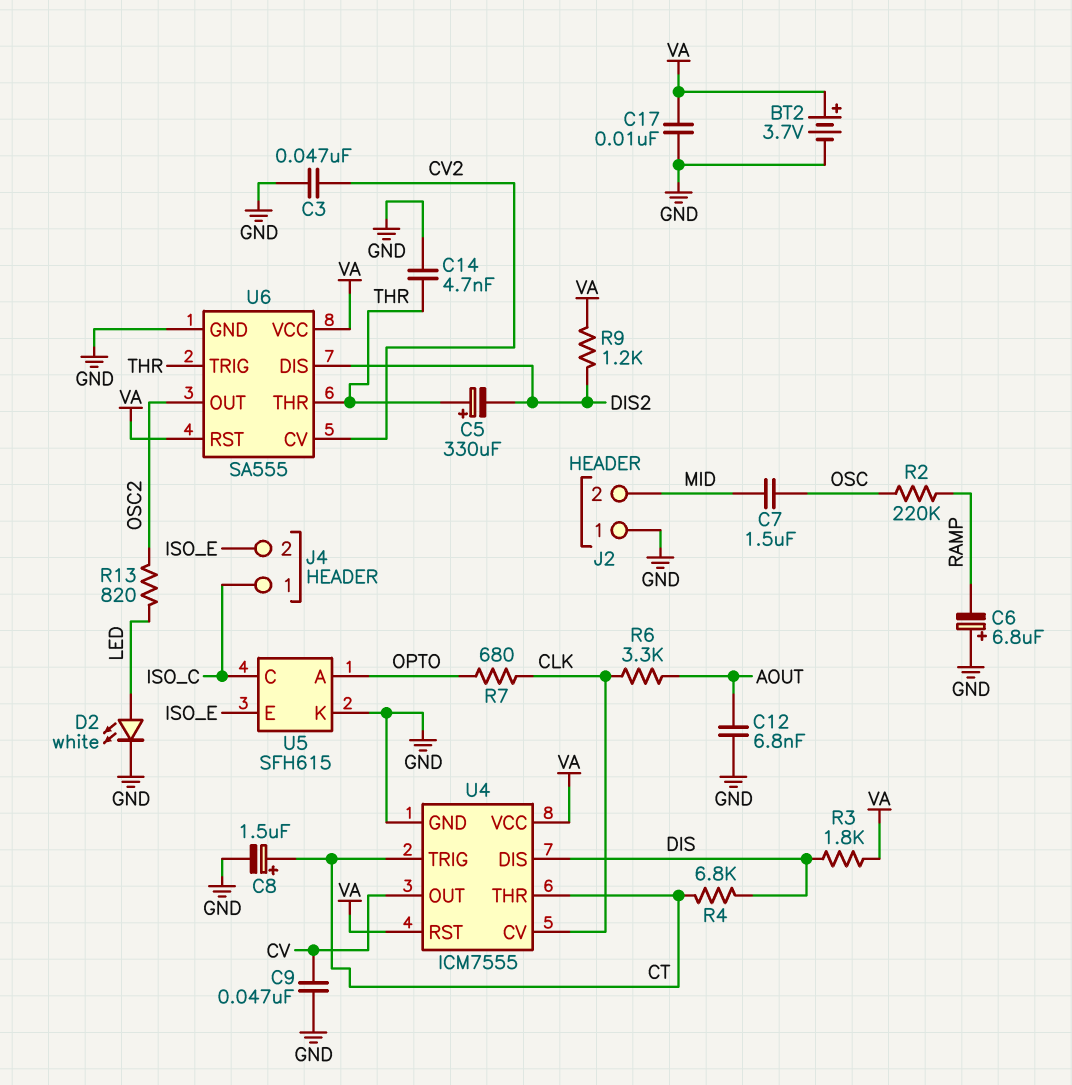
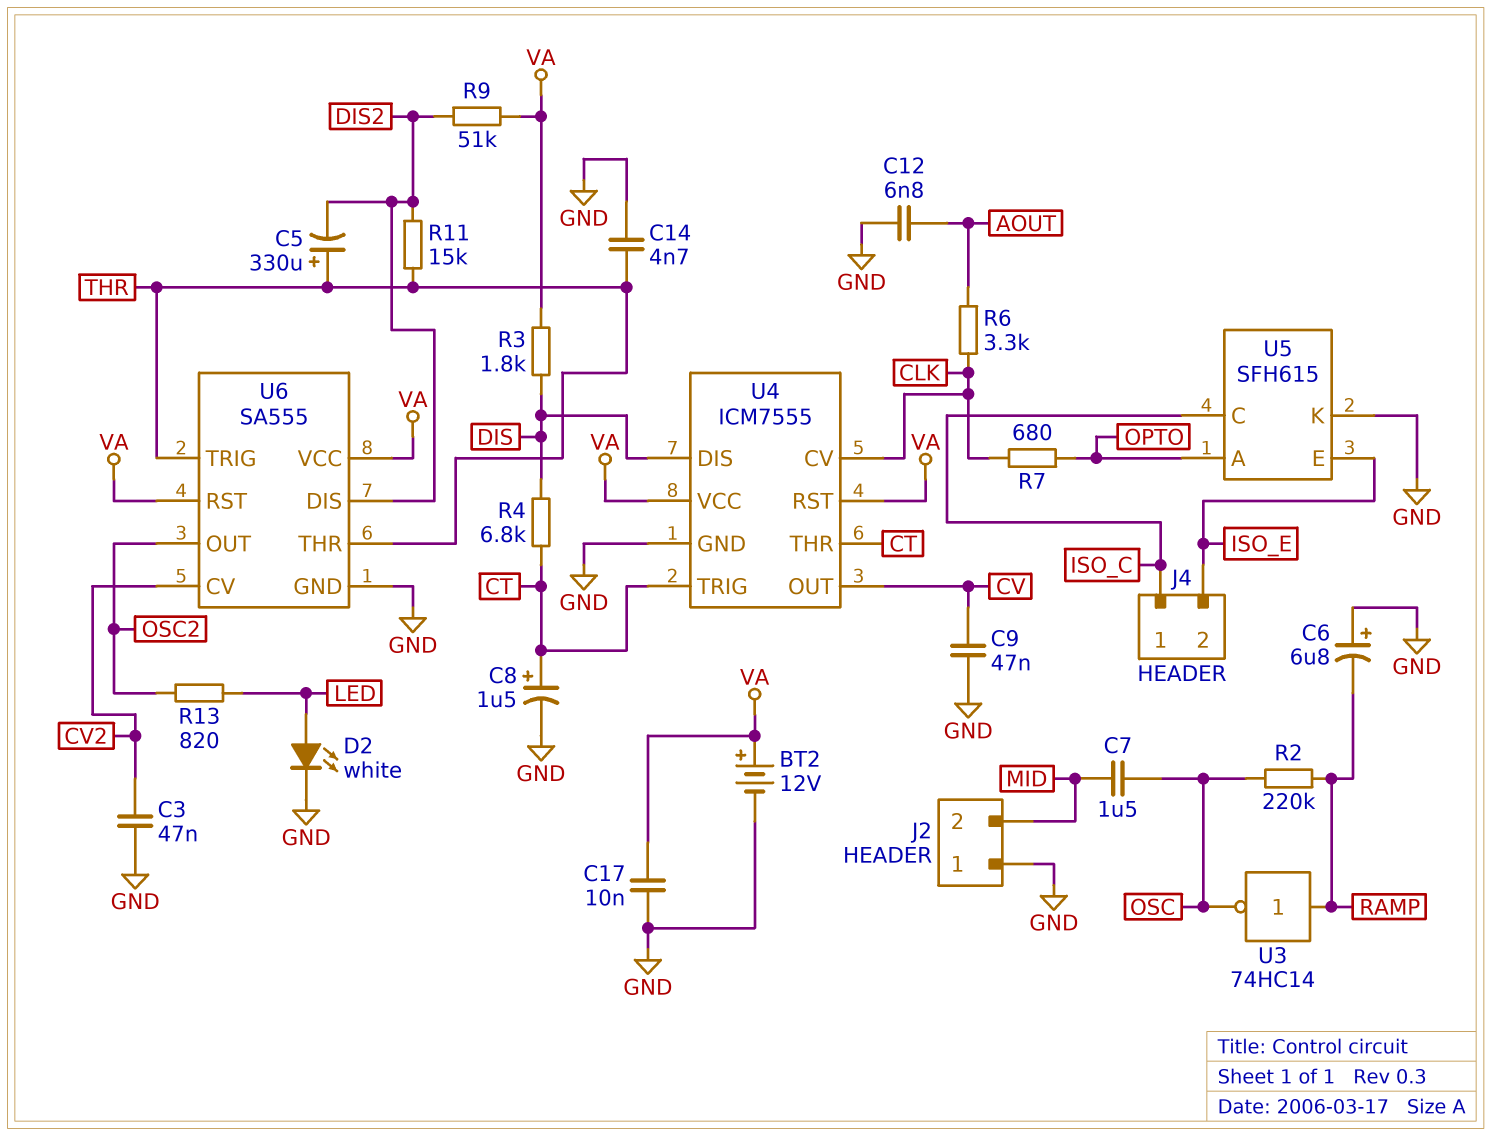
BT2: 3.7V (plus VA, minus GND) -> 12V (plus VA, minus GND)
R9: 1.2k (DIS2, VA) -> 51k (DIS2, VA)
R11: none -> 15k (DIS2, THR)
U3: none -> NOT 74HC14 (in RAMP, out OSC)

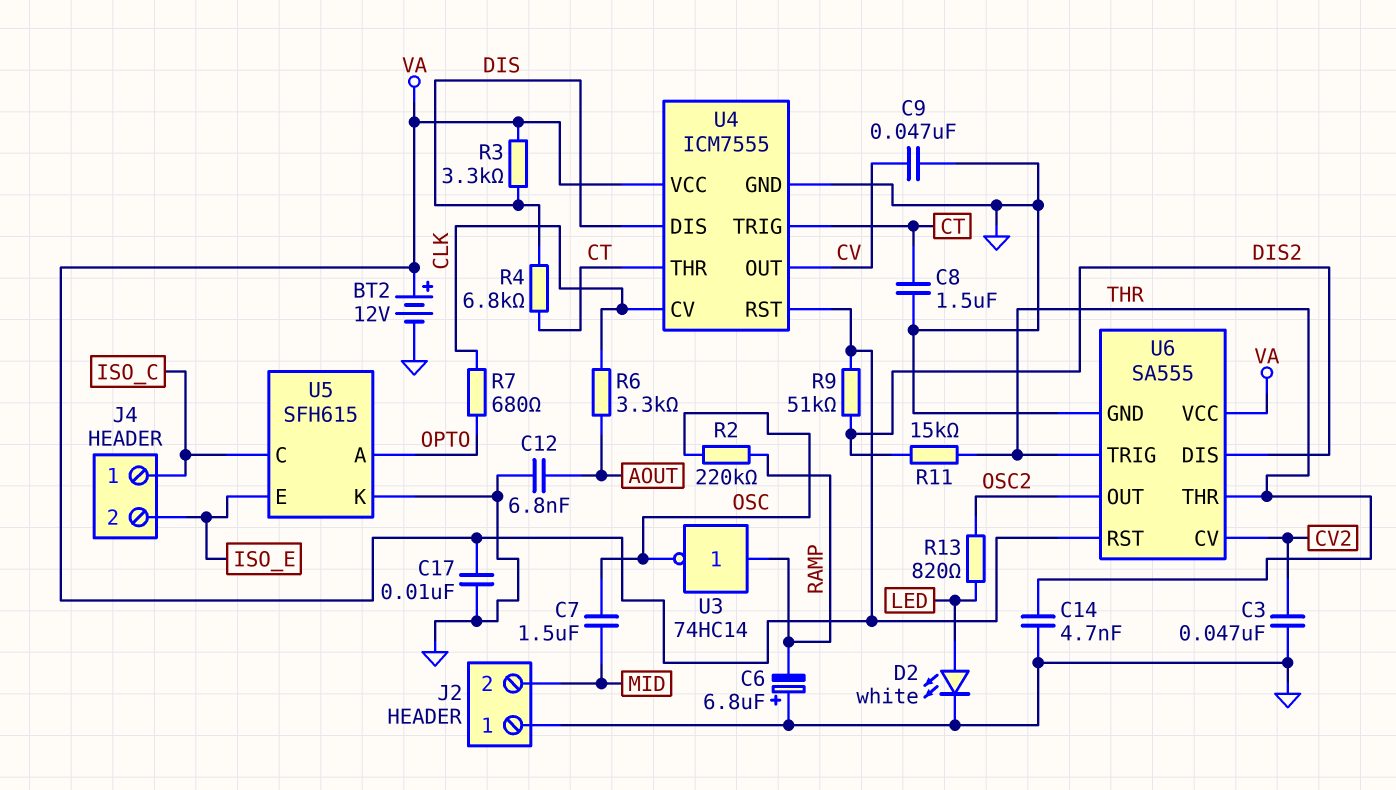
C5: 330uF (plus THR, minus DIS2) -> none
C8: 1.5uF (plus CT, minus GND) -> 1.5uF (CT, GND)
R3: 1.8k (DIS, VA) -> 3.3k (DIS, VA)

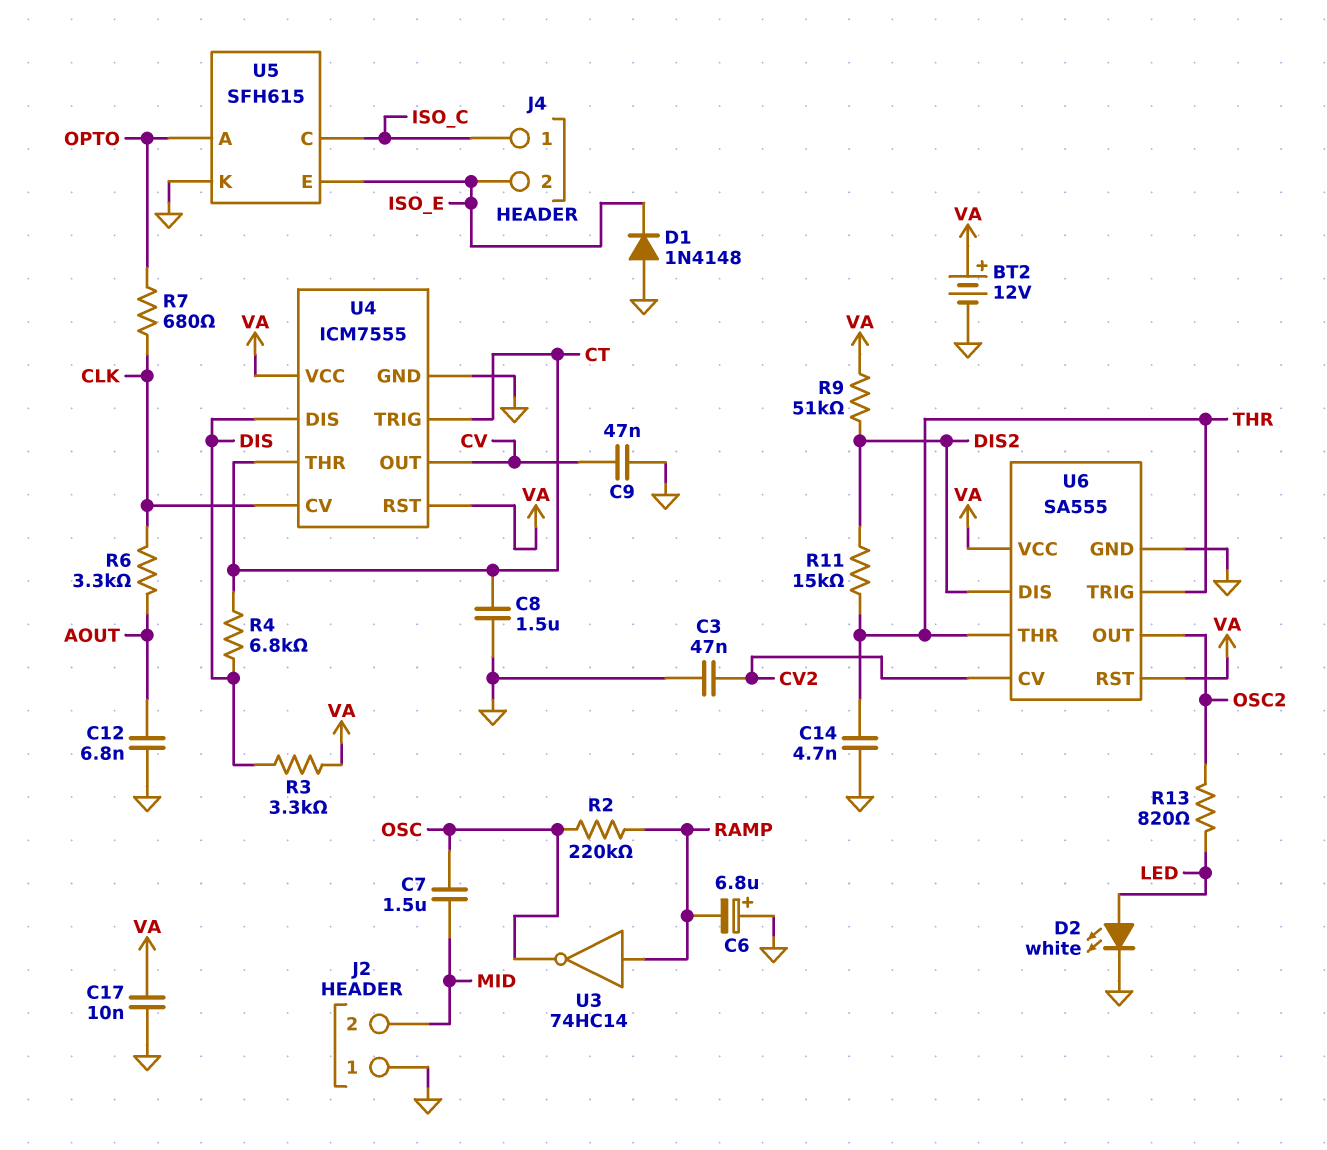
D1: none -> diode 1N4148 (A GND, K ISO_E)

